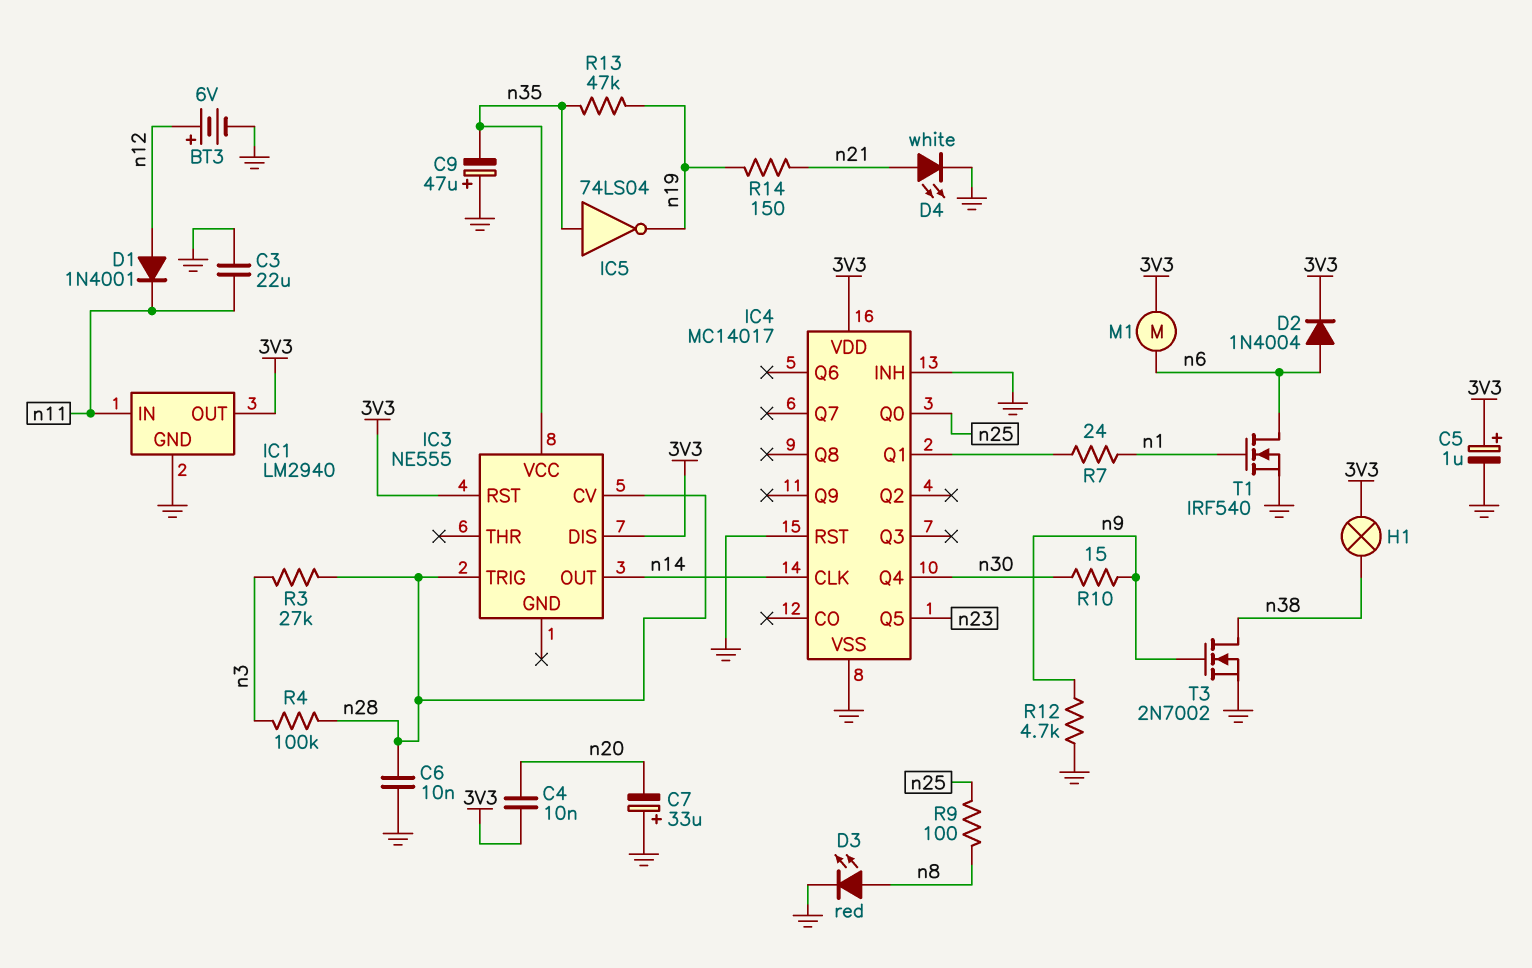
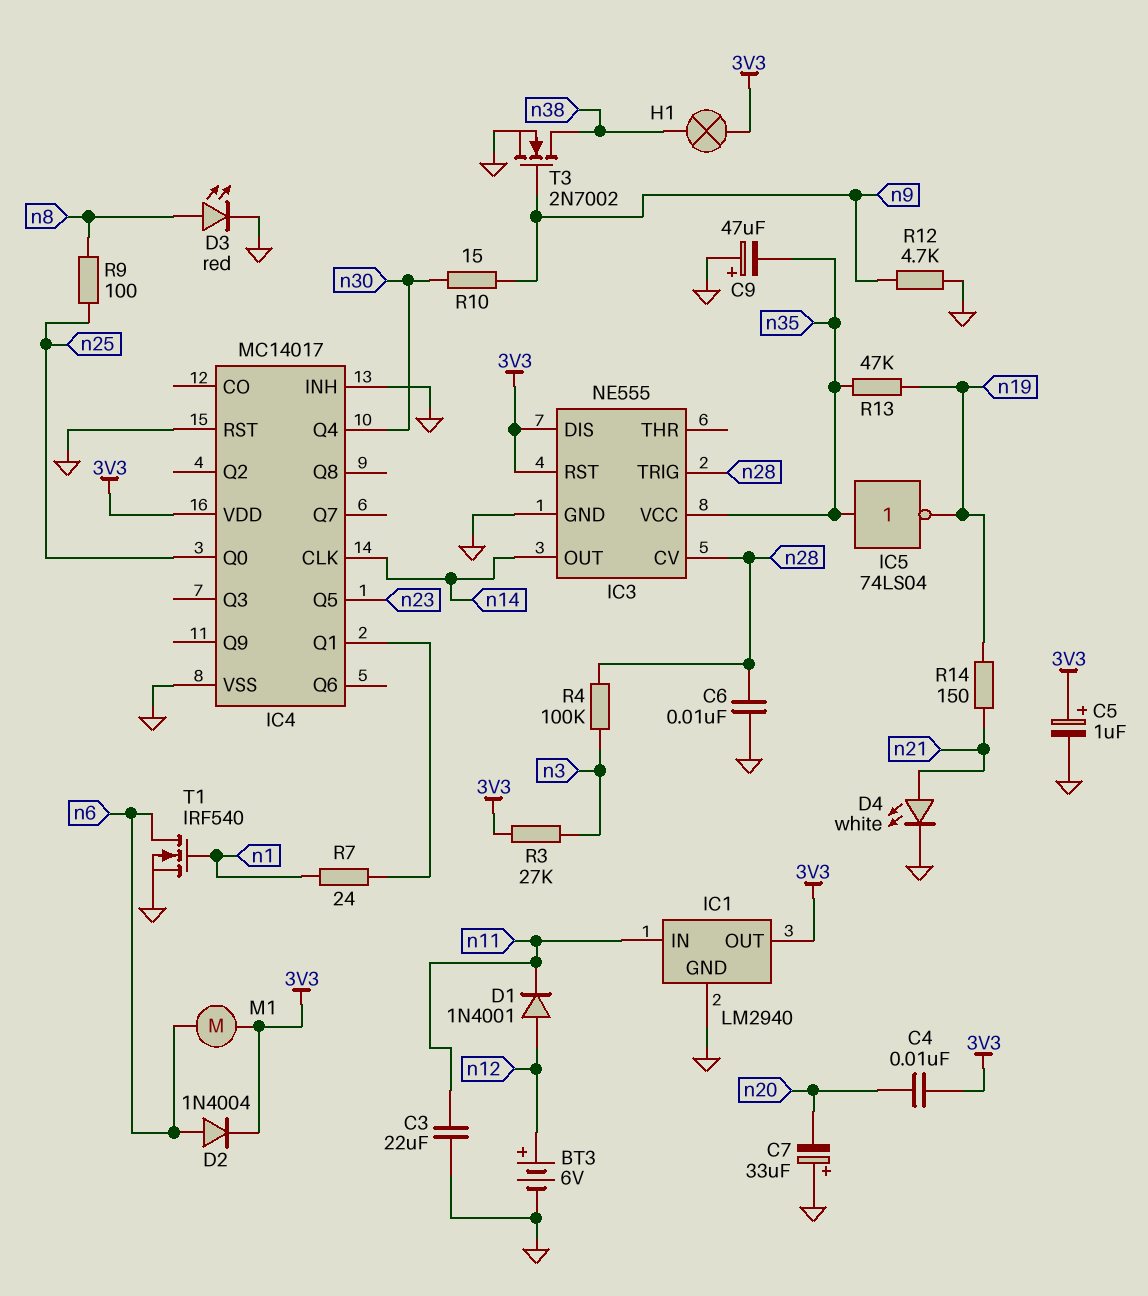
IC3 pin GND: none -> GND
R3: 27k (n3, n28) -> 27k (3V3, n3)

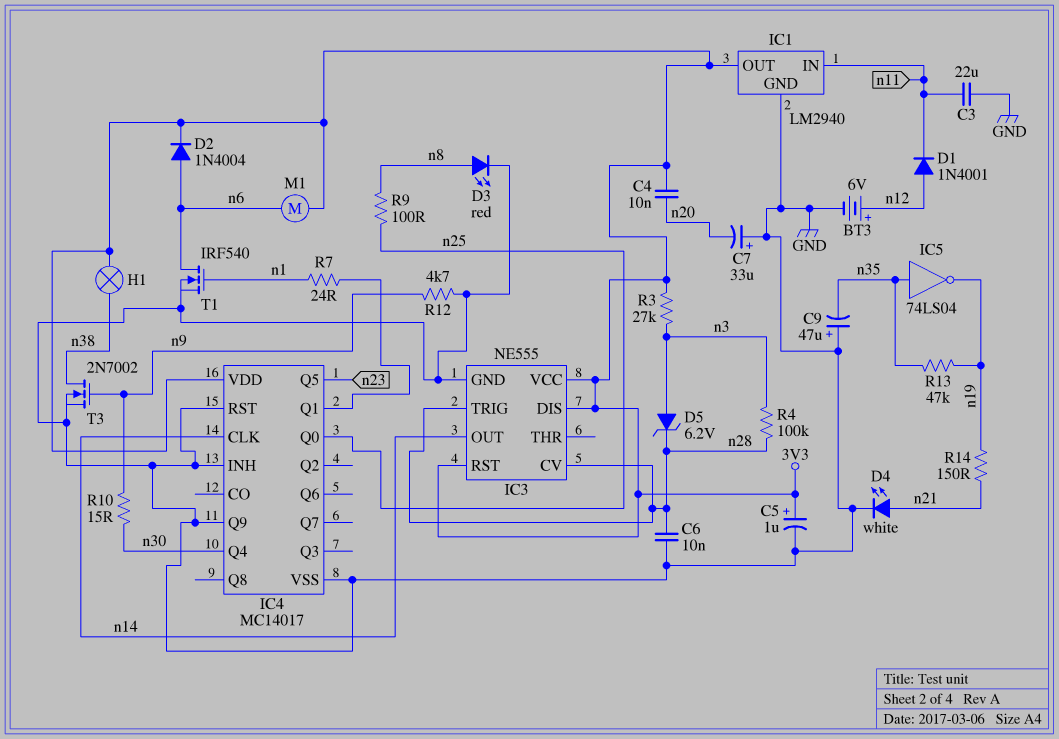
D5: none -> zener 6.2V (A n3, K n28)
IC3 pin VCC: n35 -> 3V3
IC4 pin Q9: none -> GND

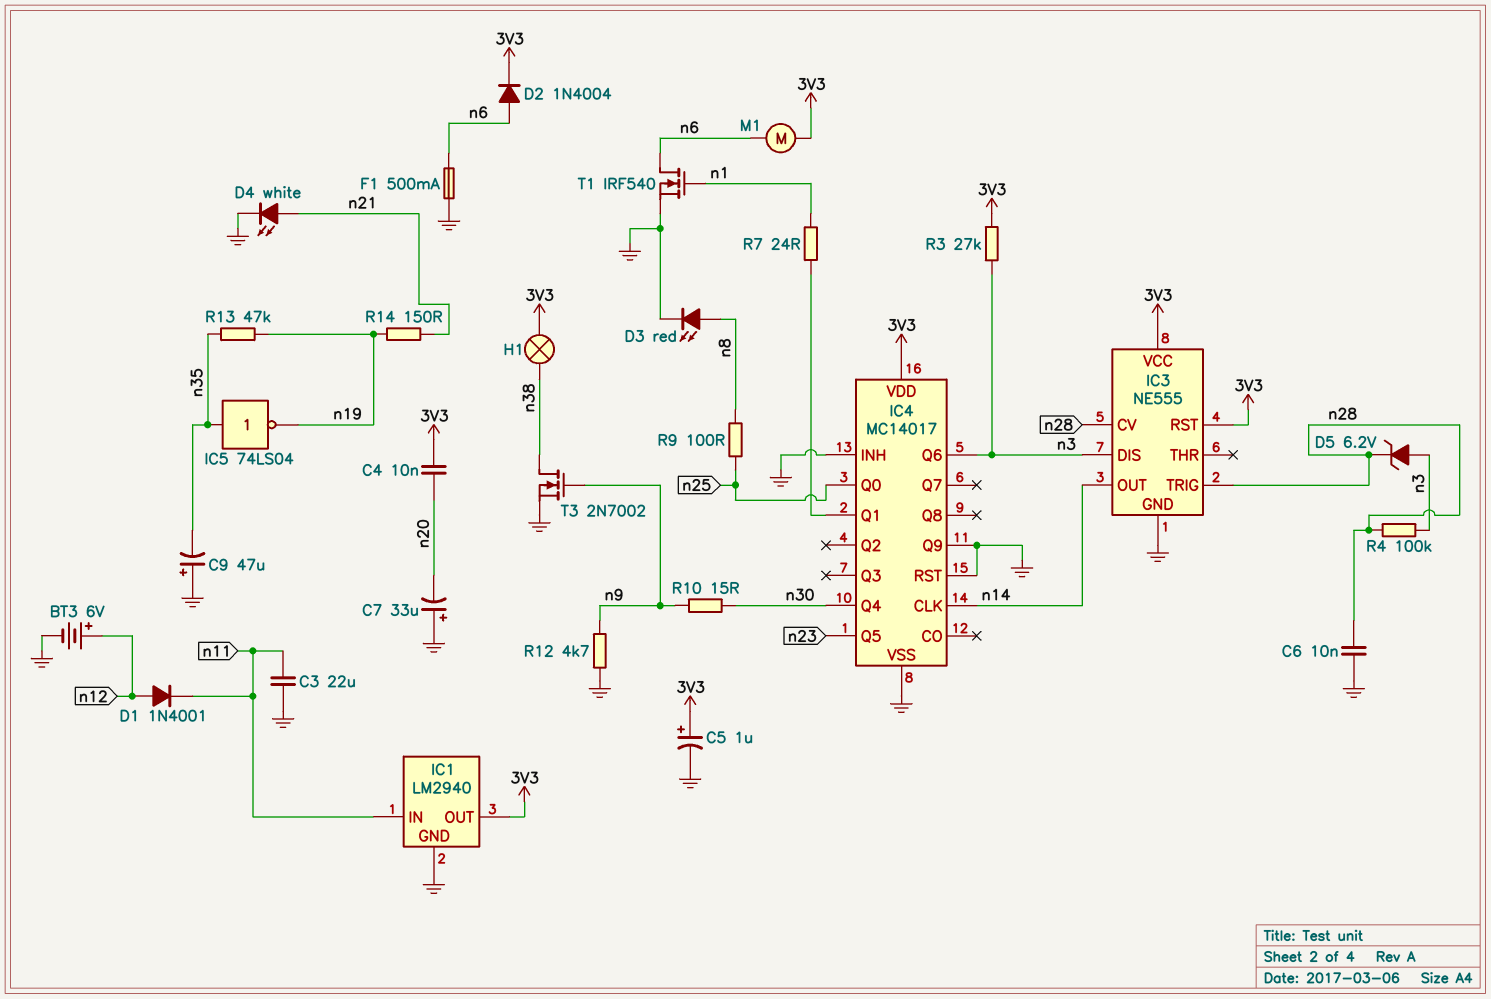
F1: none -> 500mA (GND, n6)
IC3 pin DIS: 3V3 -> n3
IC4 pin Q6: none -> n3

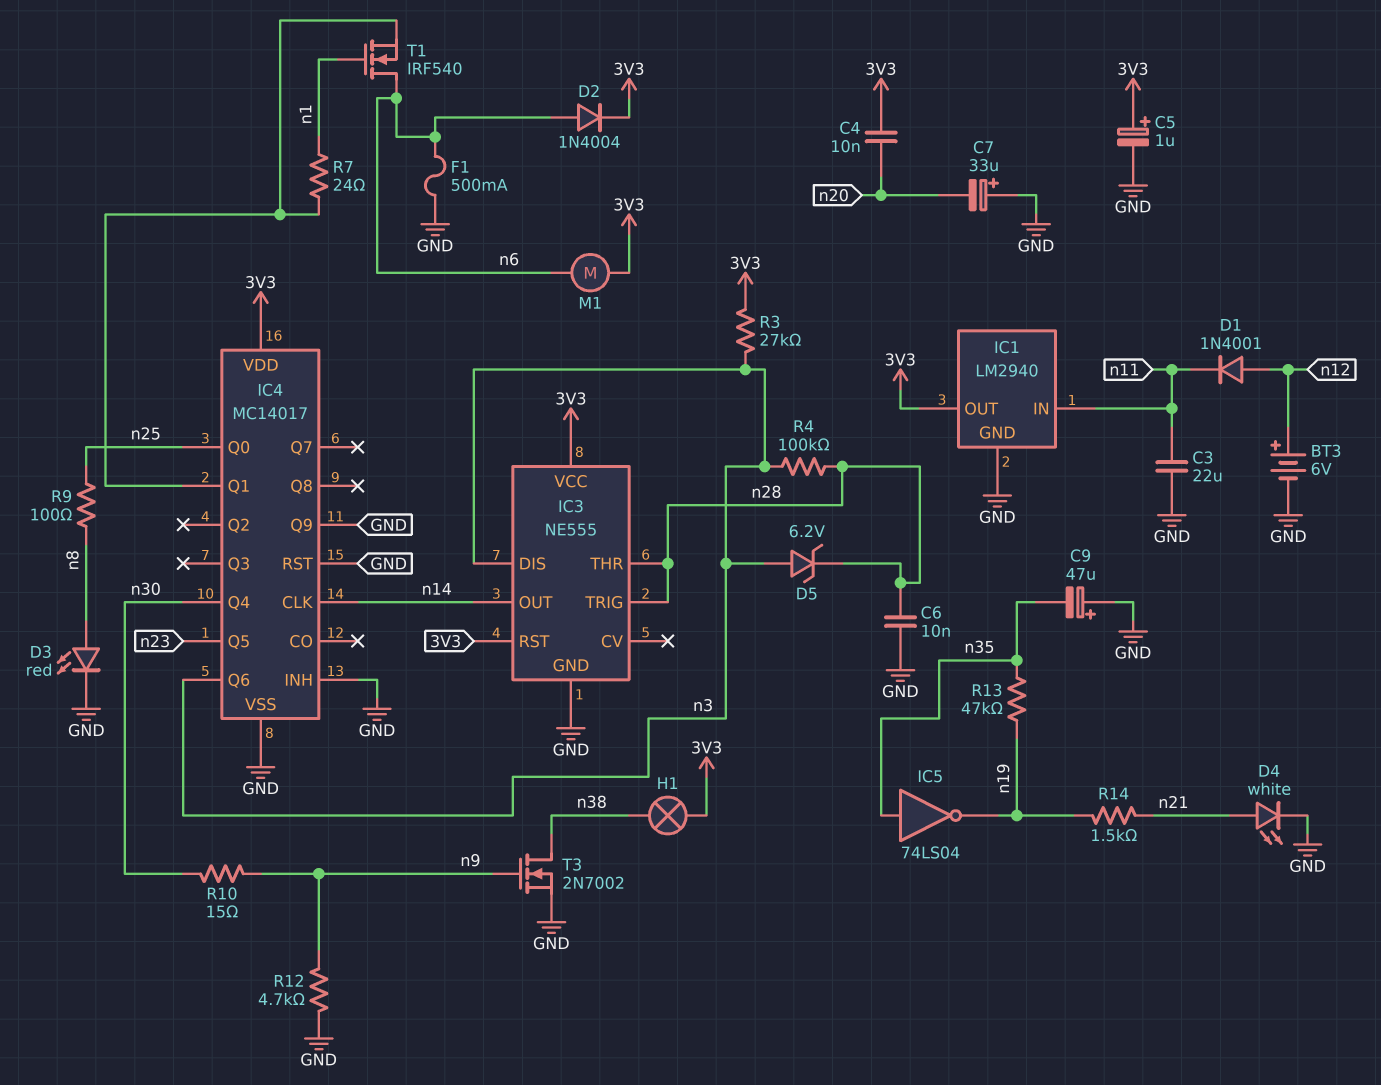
IC3 pin CV: n28 -> none
IC3 pin THR: none -> n28
R14: 150 (n19, n21) -> 1.5k (n19, n21)
T1: NMOS IRF540 (G n1, D n6, S GND) -> NMOS IRF540 (G n1, D n6, S IC4/Q1)

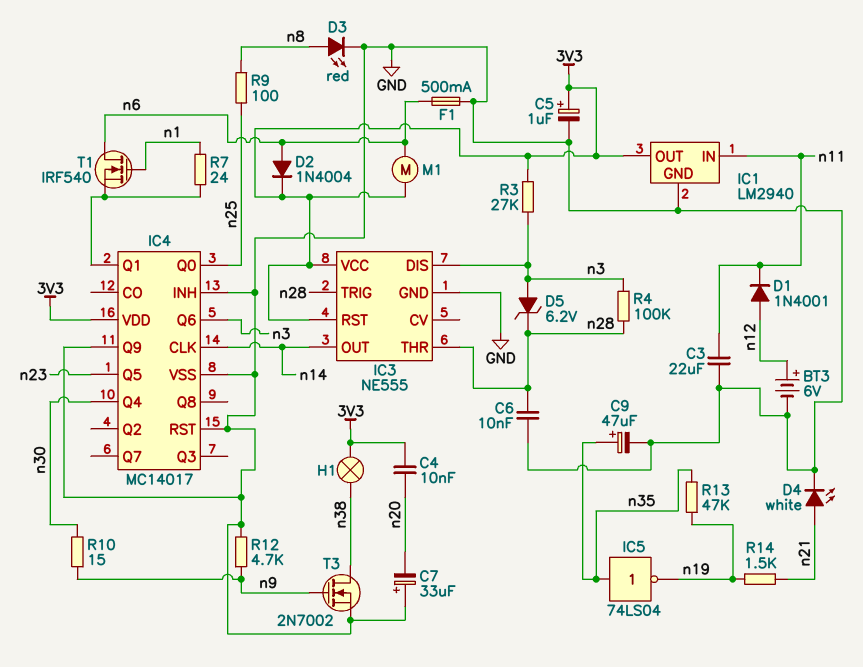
C9: 47uF (plus GND, minus n35) -> 47uF (plus n35, minus GND)

